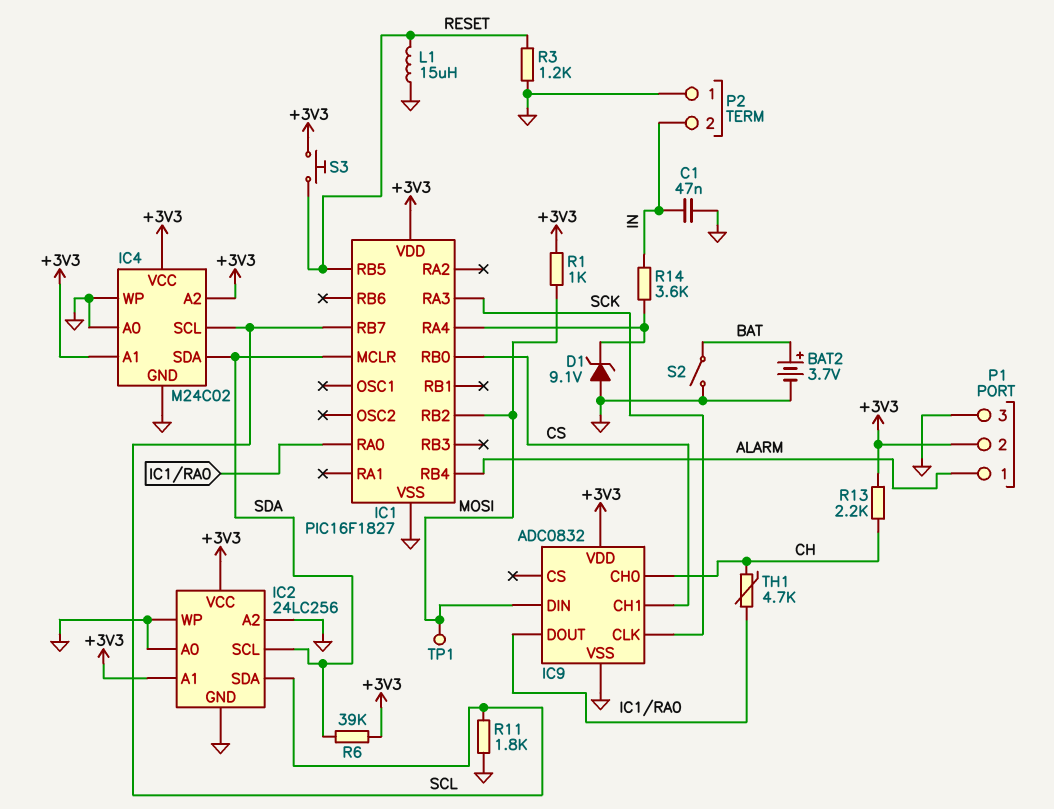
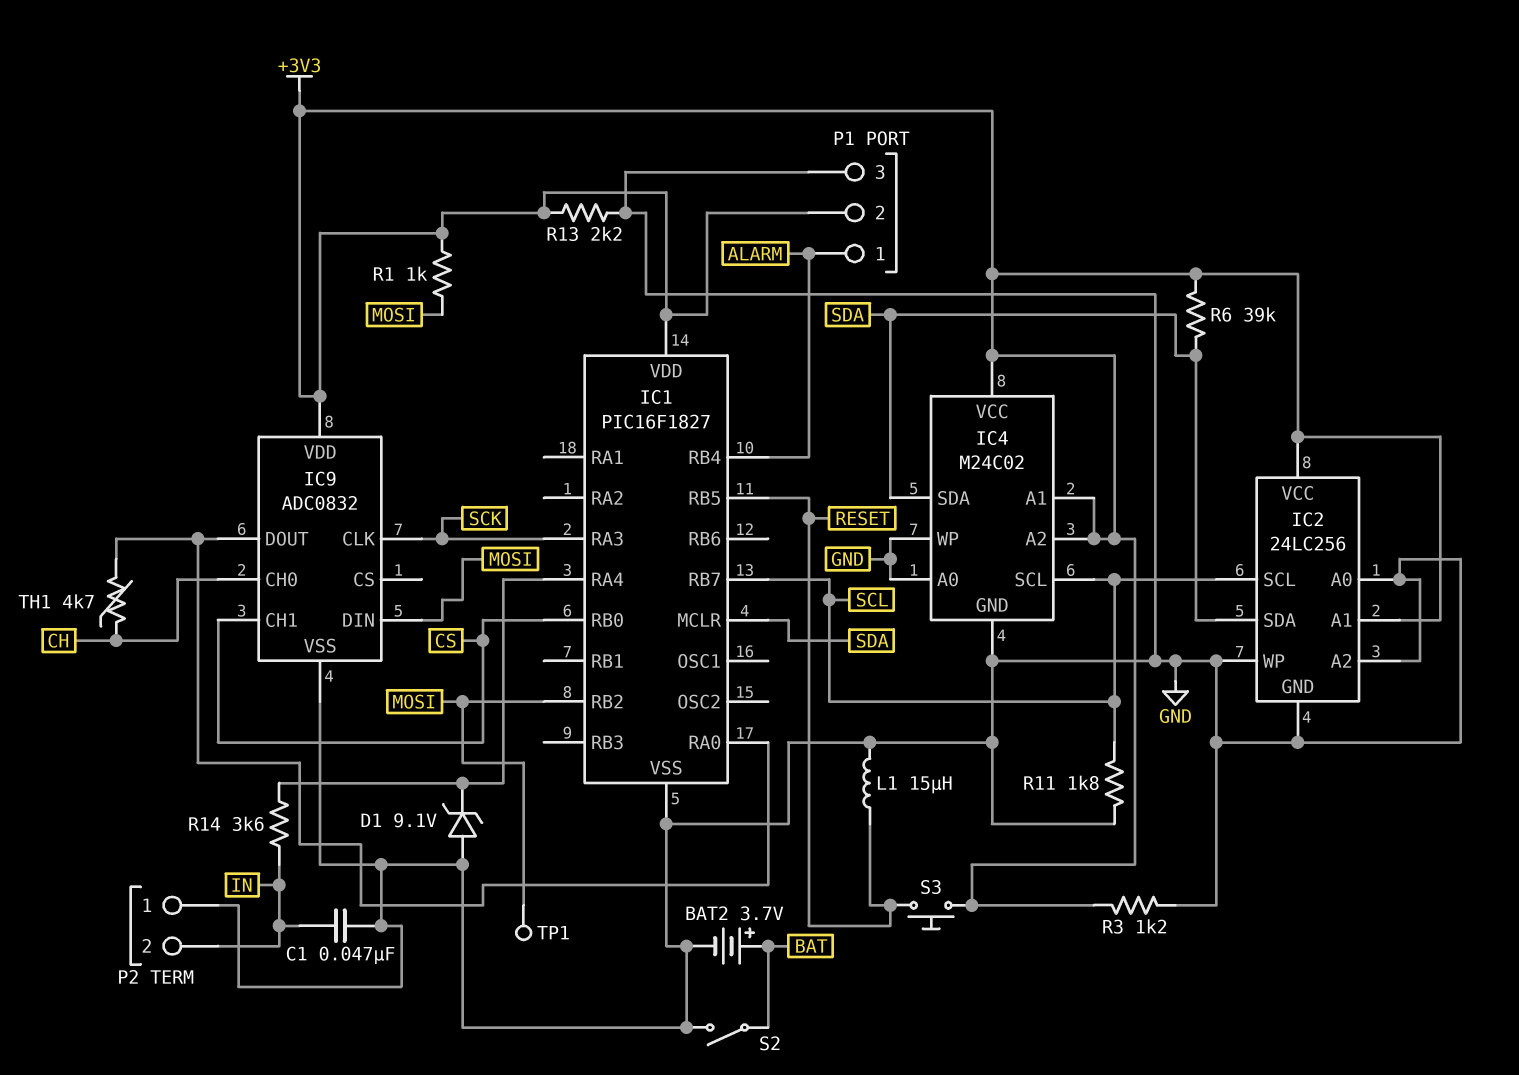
IC2 pin SCL: SDA -> SCL
IC2 pin SDA: SCL -> SDA
R3: 1.2k (GND, RESET) -> 1.2k (+3V3, GND)
R13: 2.2k (+3V3, CH) -> 2.2k (+3V3, GND)

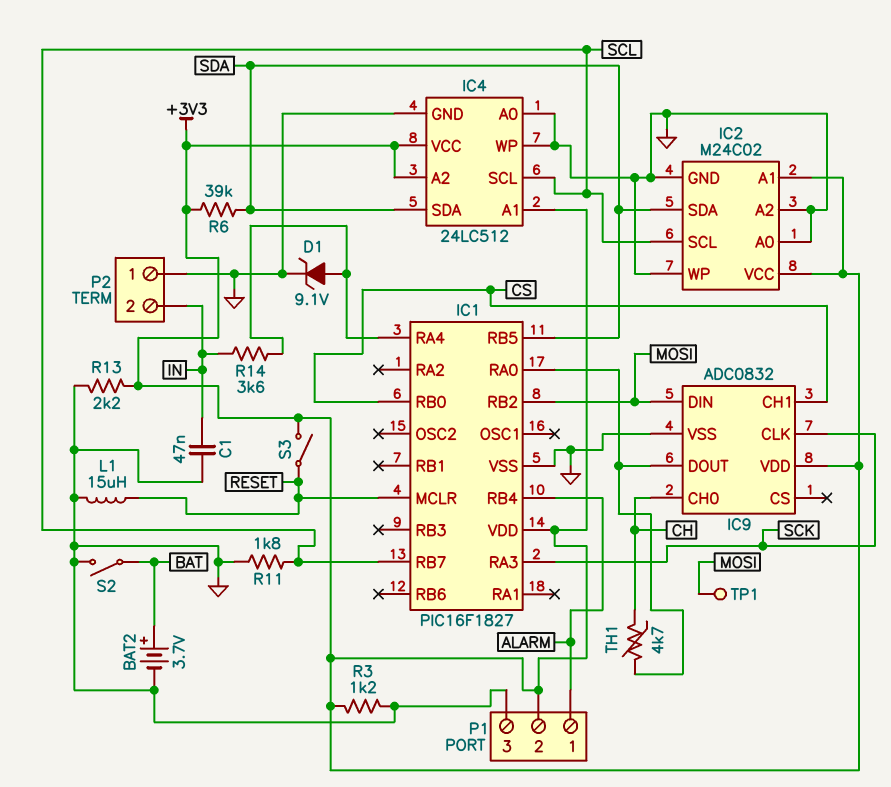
D1: zener 9.1V (A GND, K IC1/RA4) -> zener 9.1V (A IC1/RA4, K GND)
IC1 pin MCLR: SDA -> RESET
IC1 pin RB5: RESET -> SDA
IC2: 24LC256 -> M24C02
IC4: M24C02 -> 24LC512
R1: 1k (+3V3, MOSI) -> none
S3: button (+3V3, RESET) -> switch (+3V3, RESET)

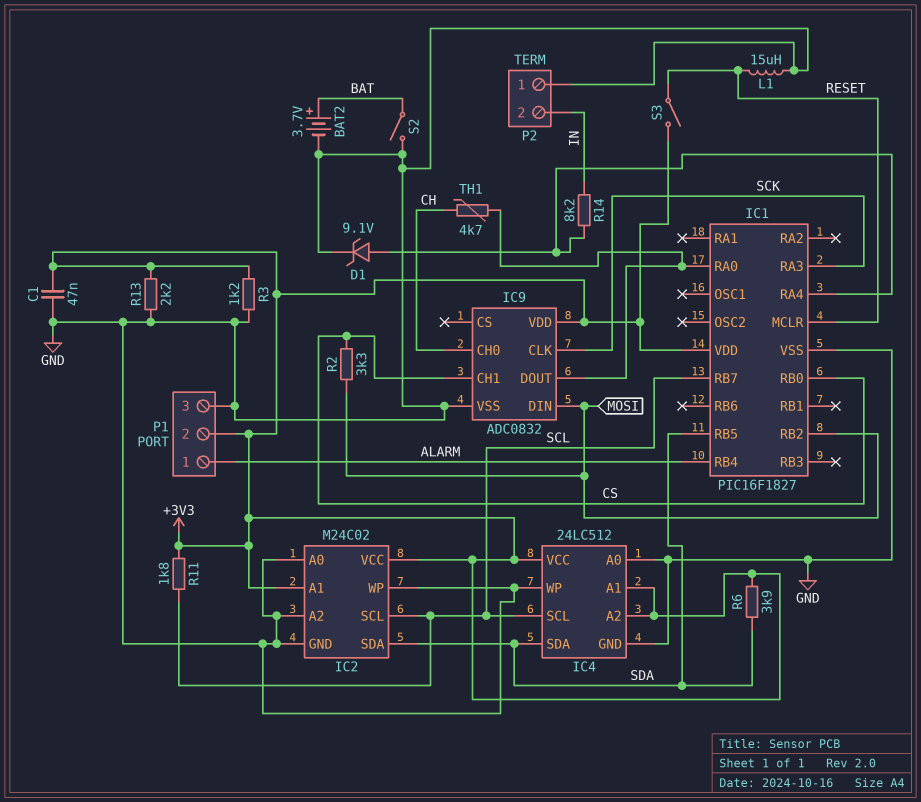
C1: 47nF (GND, IN) -> 47nF (+3V3, GND)
R2: none -> 3.3k (CS, MOSI)
R6: 39k (+3V3, SDA) -> 3.9k (+3V3, SDA)
R11: 1.8k (GND, SCL) -> 1.8k (+3V3, SCL)
R14: 3.6k (IC1/RA4, IN) -> 8.2k (IC1/RA4, IN)
TP1: test point (MOSI) -> none

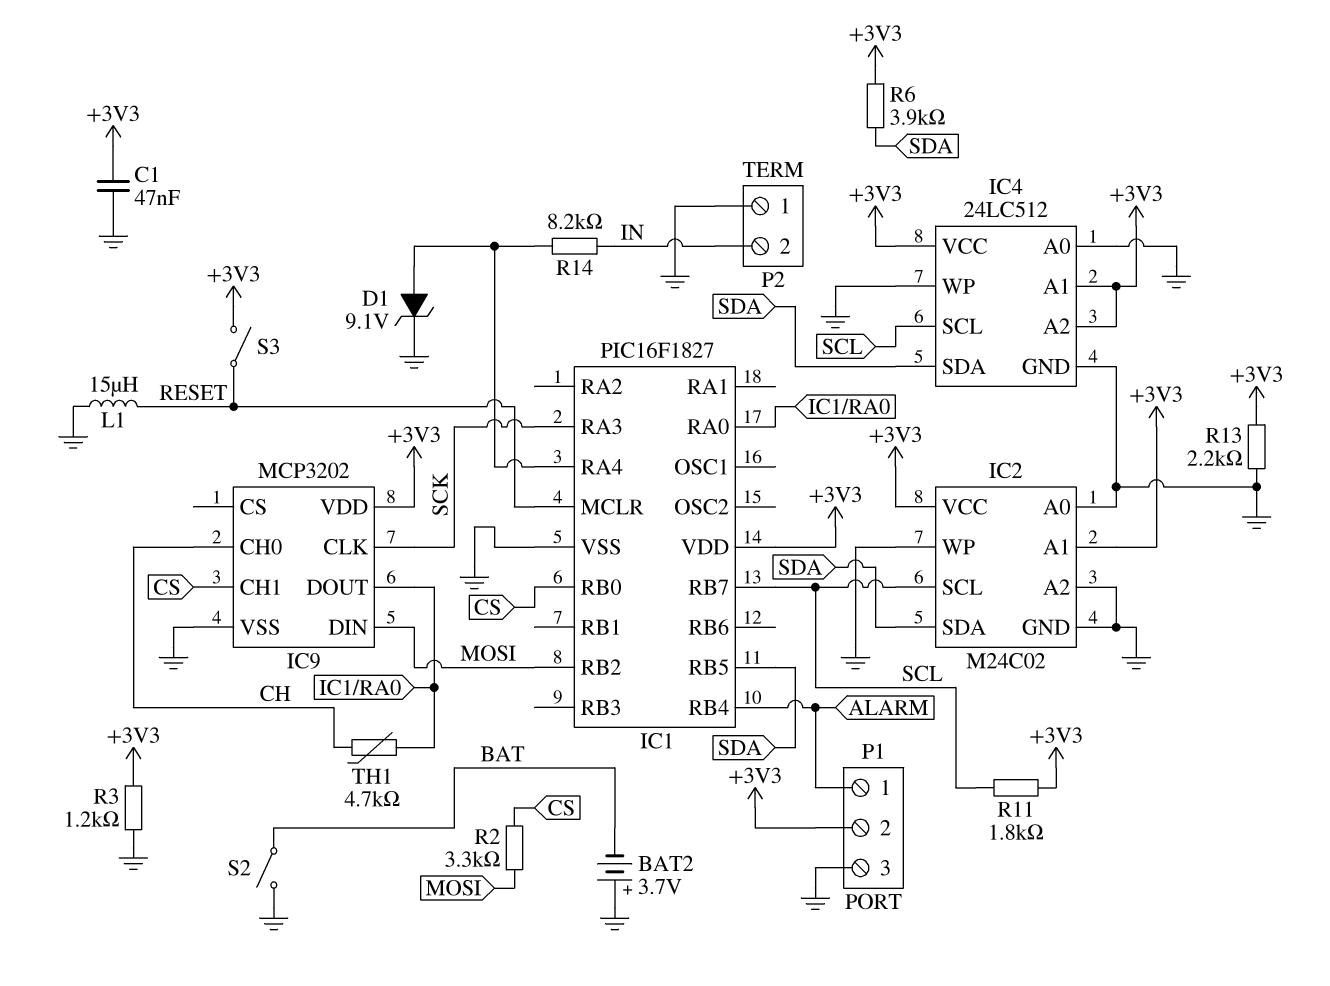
BAT2: 3.7V (plus BAT, minus GND) -> 3.7V (plus GND, minus BAT)
IC9: ADC0832 -> MCP3202

